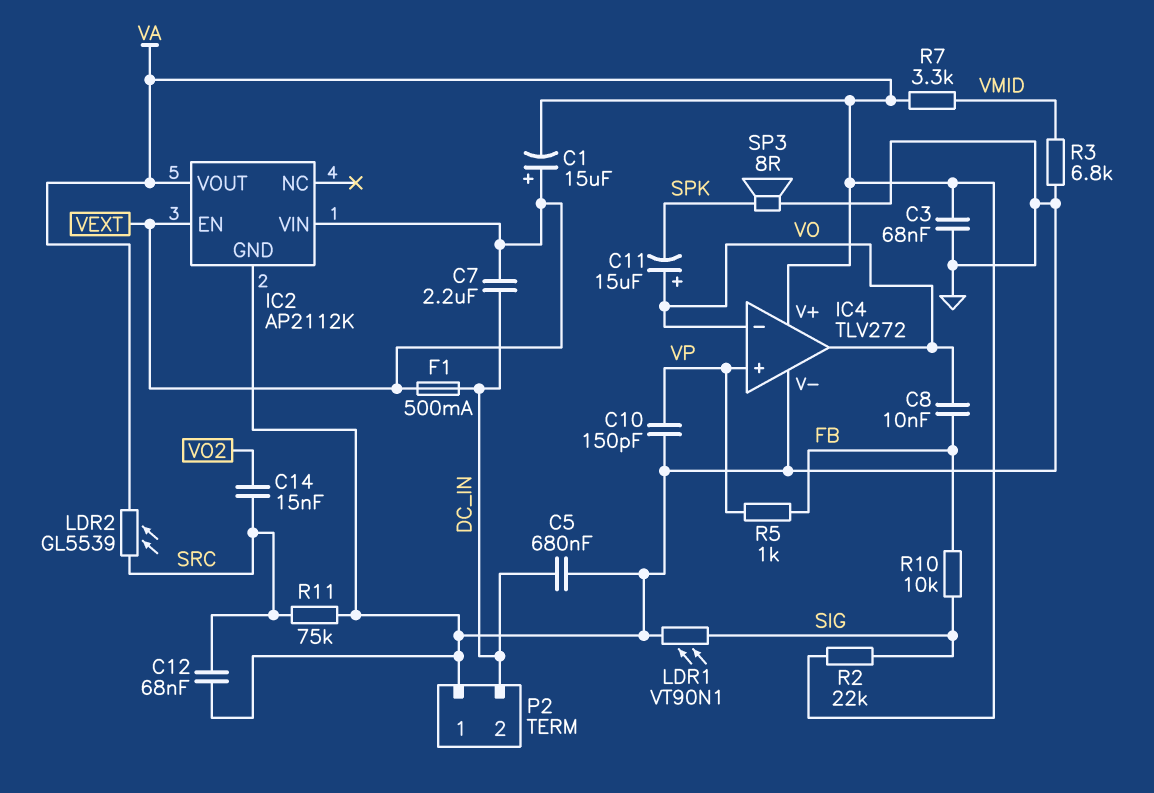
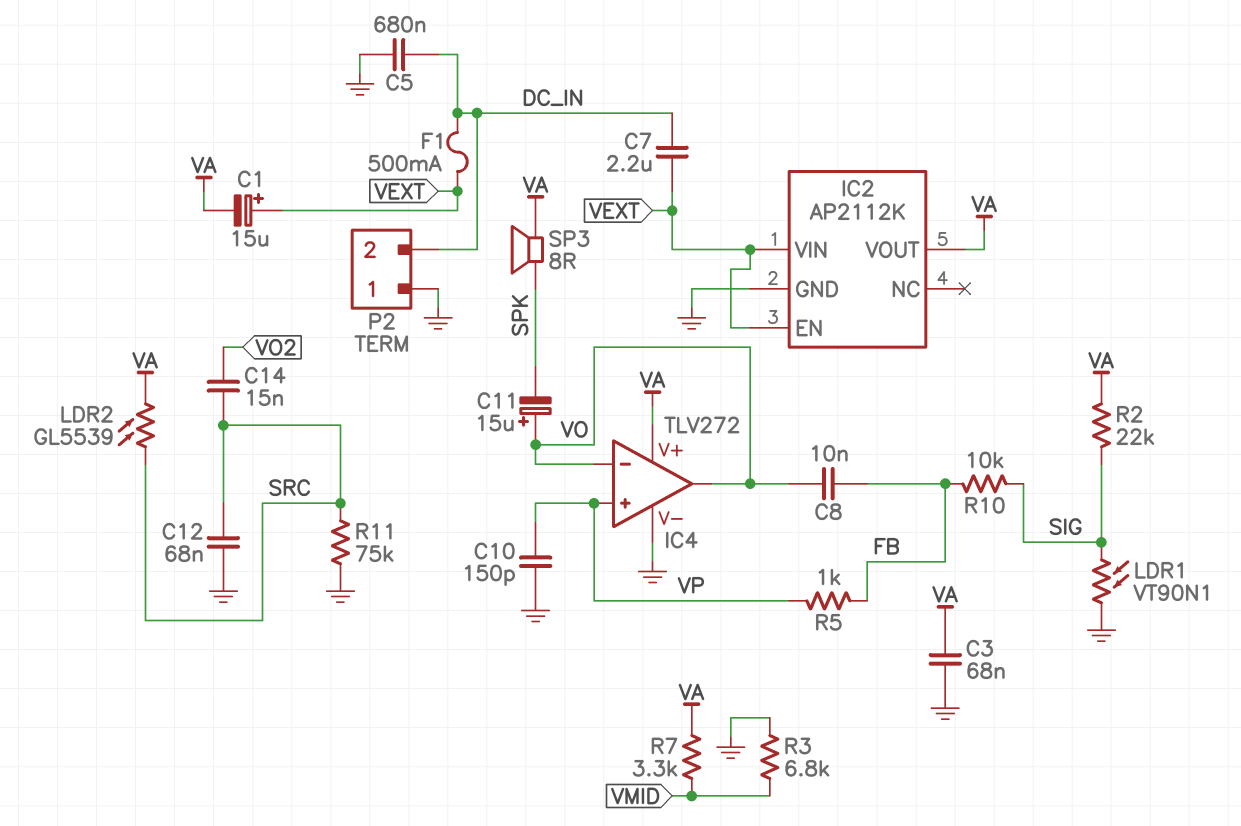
SP3: speaker 8R (GND, SPK) -> speaker 8R (SPK, VA)

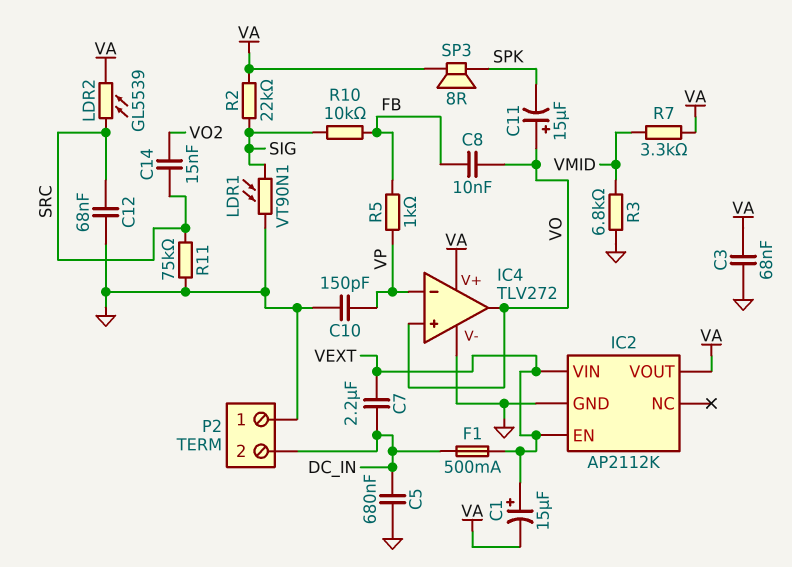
IC4 pin in+: VP -> VO
IC4 pin in-: VO -> VP

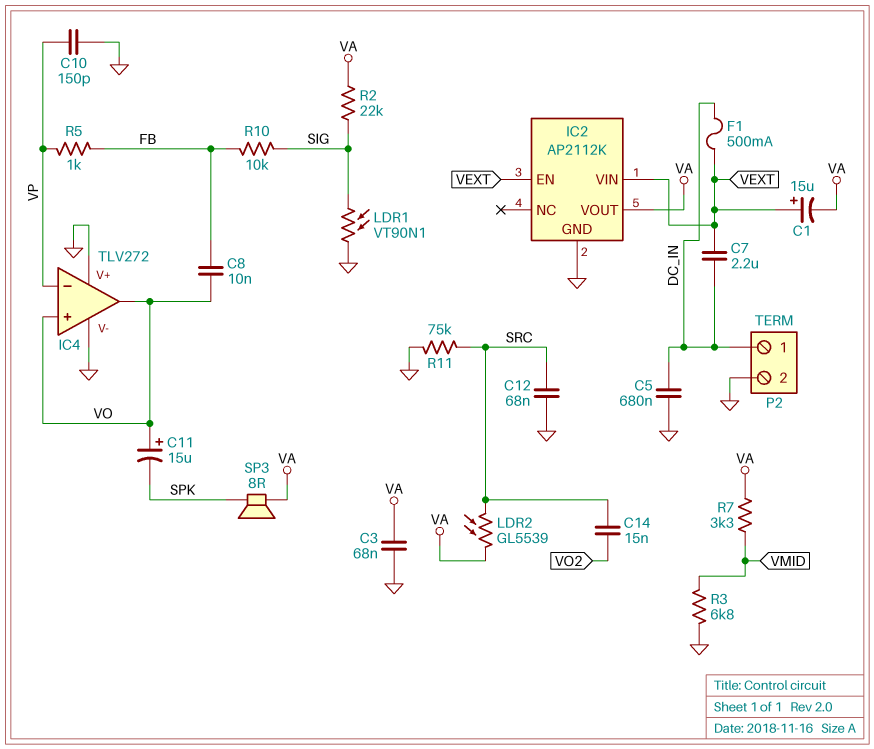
IC4 pin V+: VA -> GND
P2 pin 1: GND -> DC_IN
P2 pin 2: DC_IN -> GND

